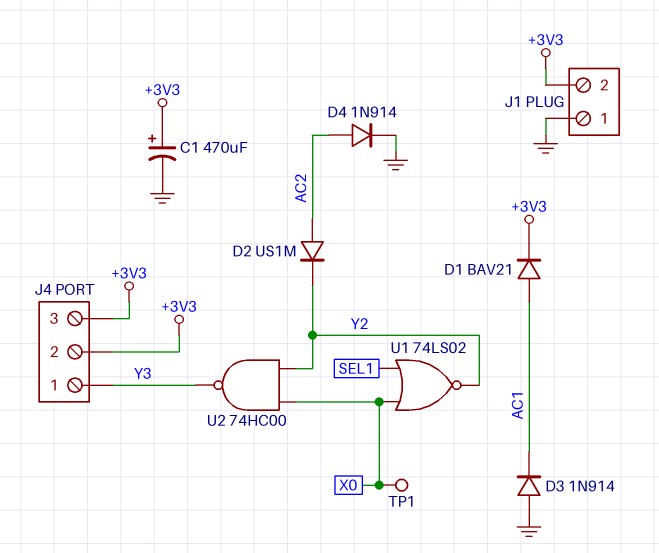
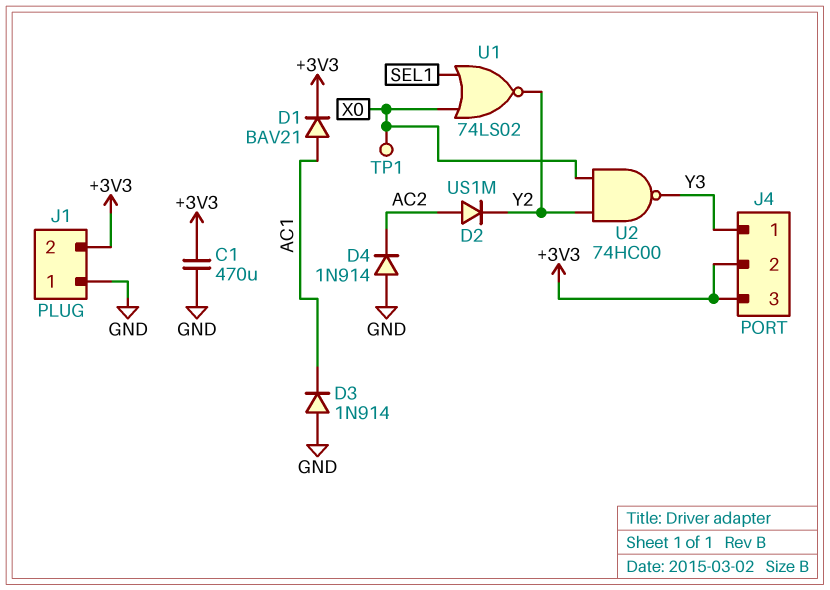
C1: 470uF (plus +3V3, minus GND) -> 470uF (+3V3, GND)
D4: diode 1N914 (A AC2, K GND) -> diode 1N914 (A GND, K AC2)

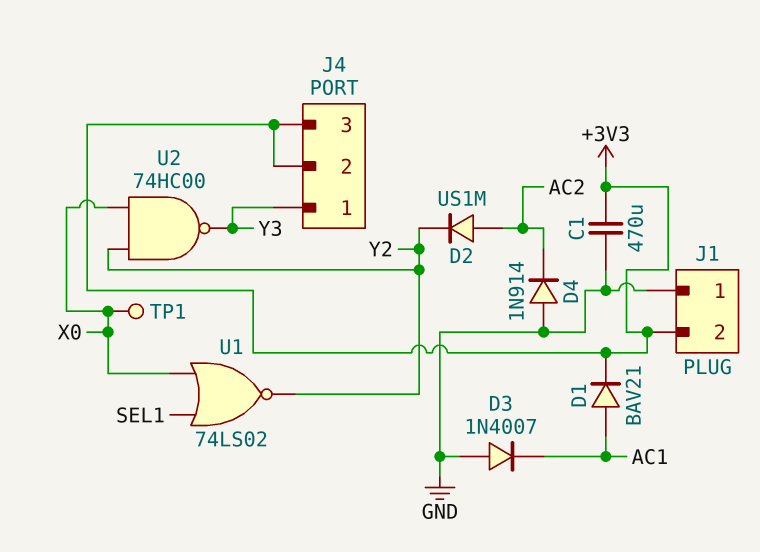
D3: diode 1N914 (A GND, K AC1) -> diode 1N4007 (A GND, K AC1)

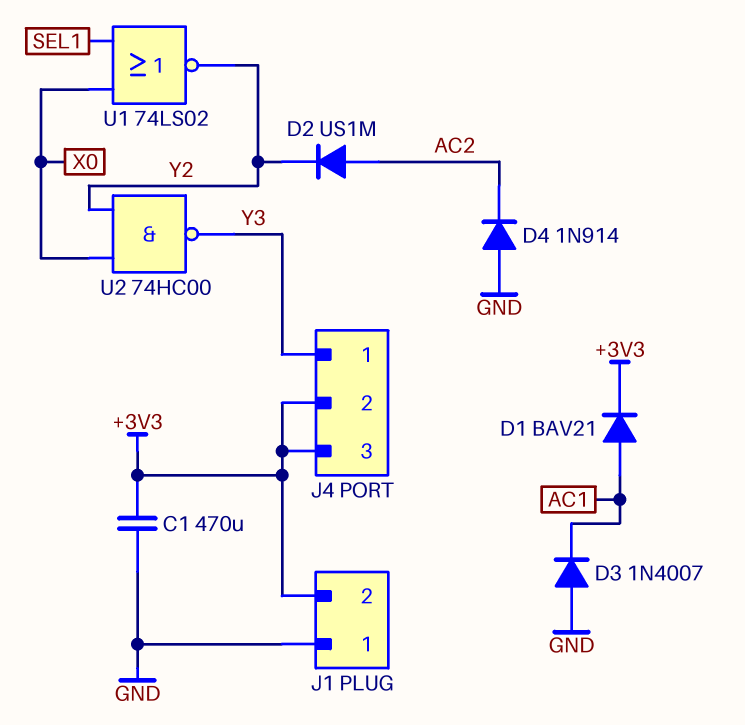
TP1: test point (X0) -> none

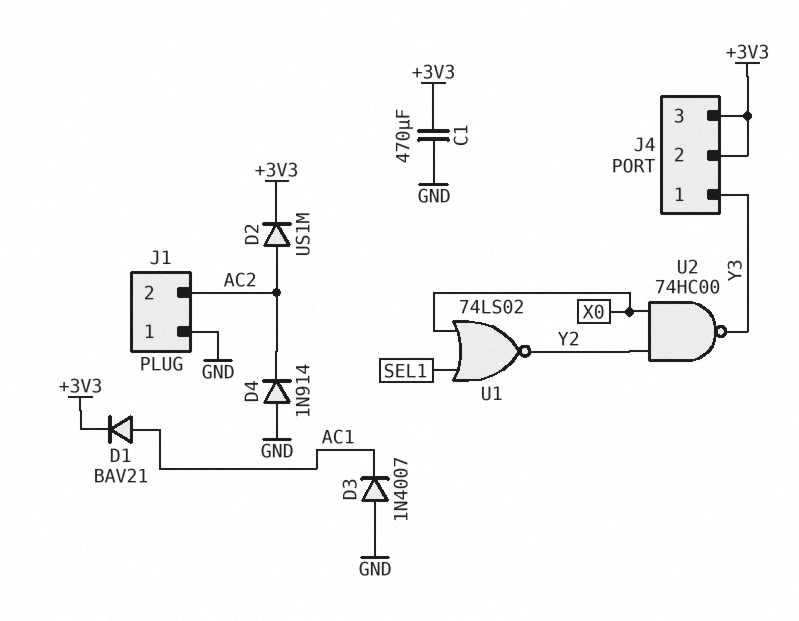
D2: diode US1M (A AC2, K Y2) -> diode US1M (A AC2, K +3V3)
J1 pin 2: +3V3 -> AC2

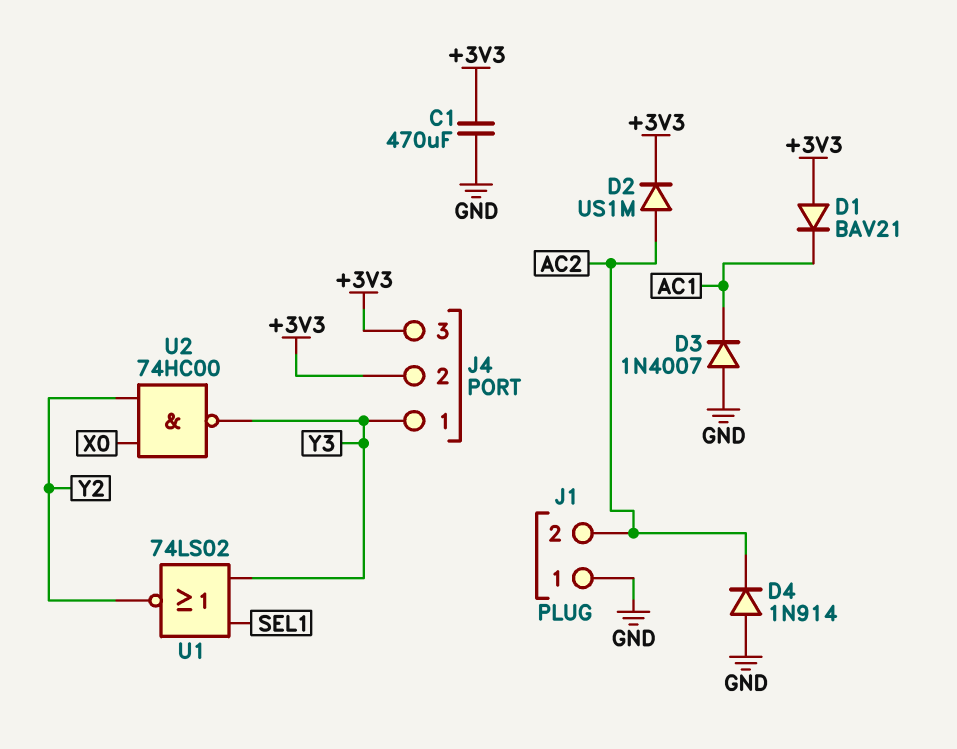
D1: diode BAV21 (A AC1, K +3V3) -> diode BAV21 (A +3V3, K AC1)
U1: NOR 74LS02 (in SEL1, in X0, out Y2) -> NOR 74LS02 (in SEL1, in Y3, out Y2)

